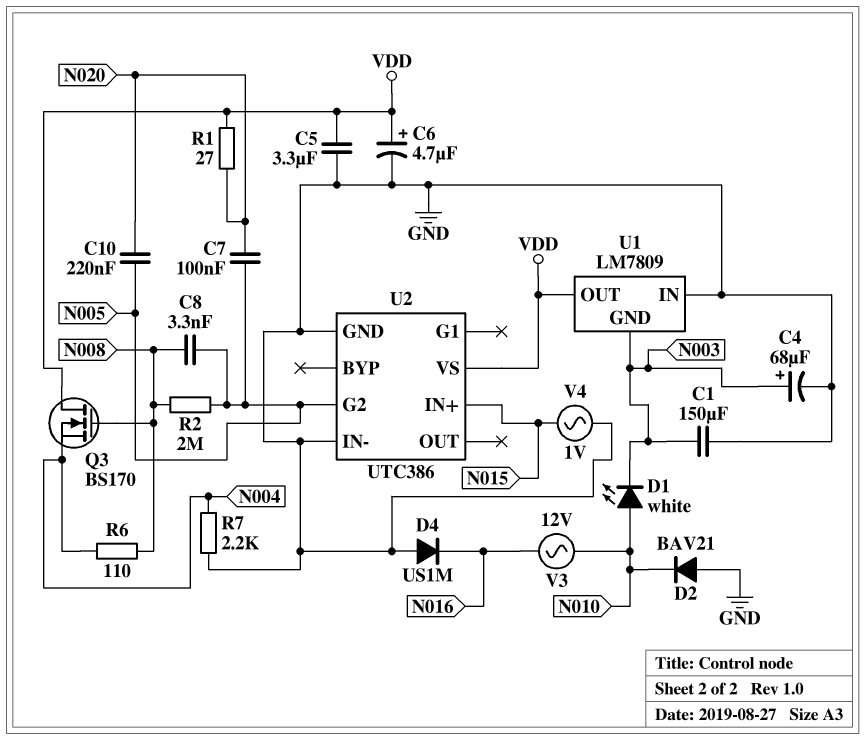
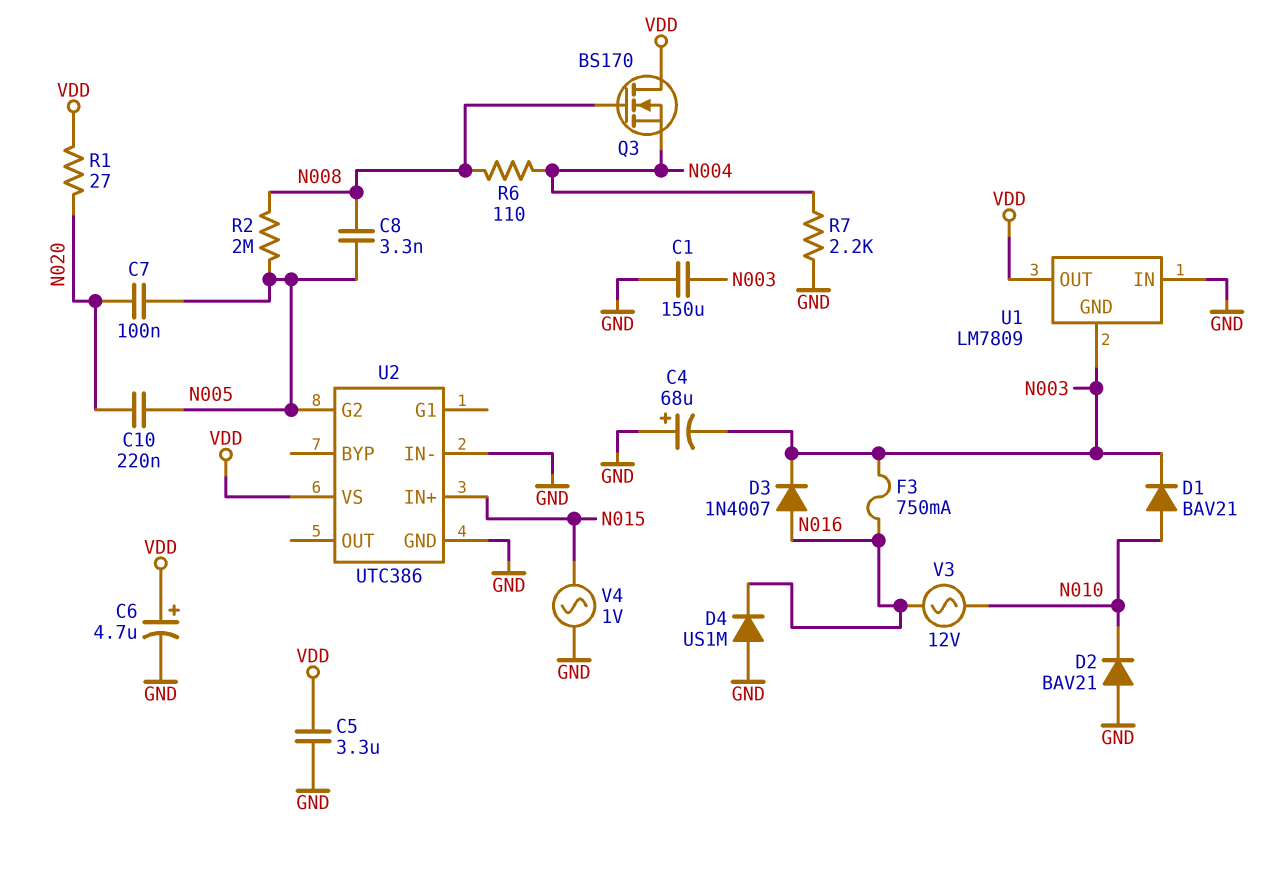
C4: 68uF (plus N003, minus GND) -> 68uF (plus GND, minus N003)
D1: LED white (A N010, K N003) -> diode BAV21 (A N010, K N003)
D3: none -> diode 1N4007 (A N016, K N003)
F3: none -> 750mA (N003, N016)

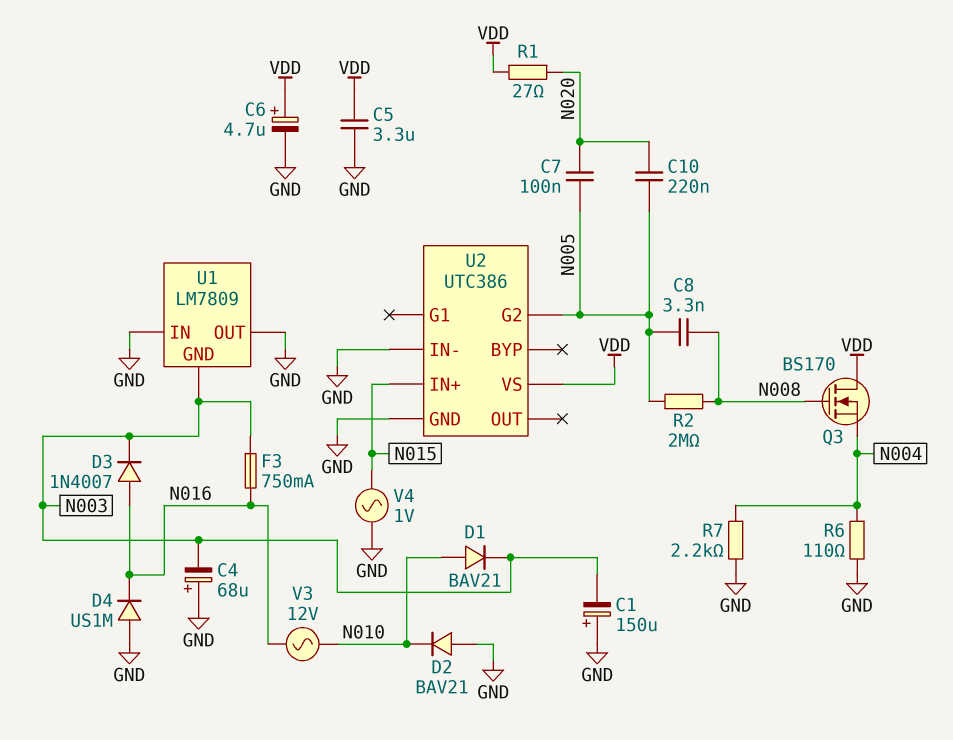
C1: 150uF (GND, N003) -> 150uF (plus GND, minus N003)
R6: 110 (N004, N008) -> 110 (GND, N004)
U1 pin OUT: VDD -> GND

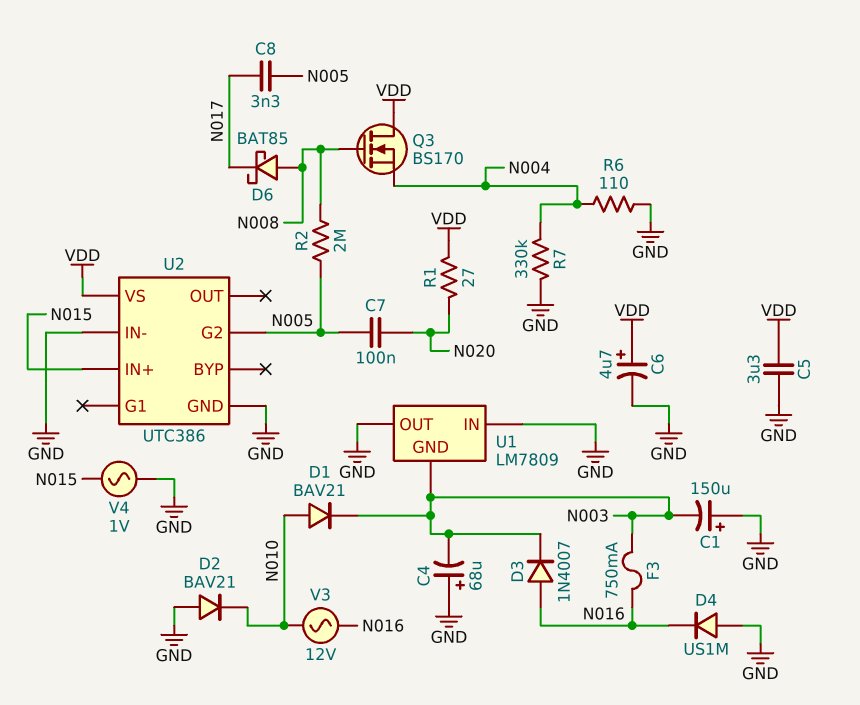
C8: 3.3nF (N005, N008) -> 3.3nF (N005, N017)
C10: 220nF (N005, N020) -> none
D6: none -> schottky BAT85 (A N008, K N017)
R7: 2.2k (GND, N004) -> 330k (GND, N004)

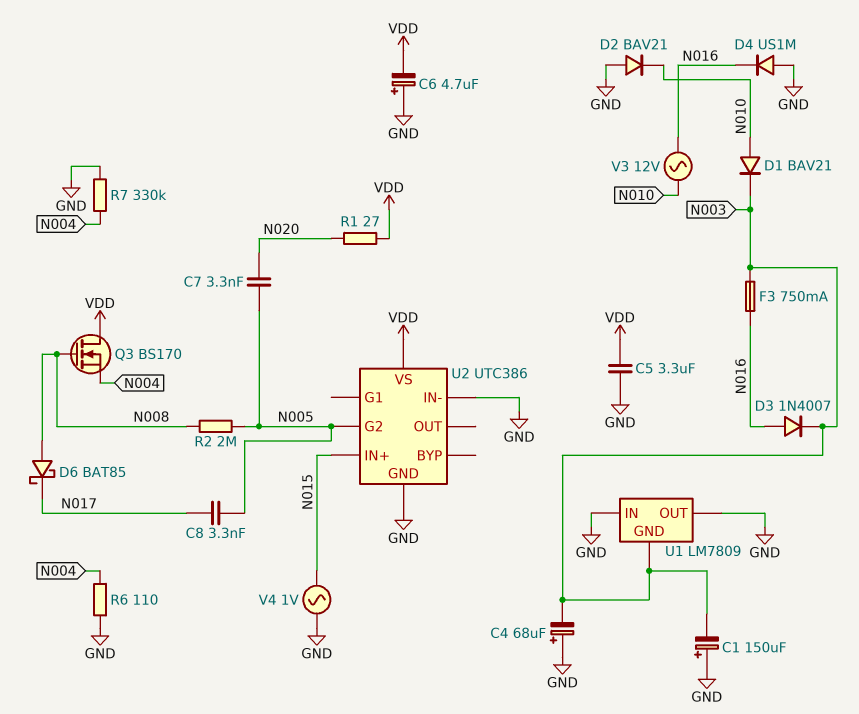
C6: 4.7uF (plus VDD, minus GND) -> 4.7uF (plus GND, minus VDD)
C7: 100nF (N005, N020) -> 3.3nF (N005, N020)

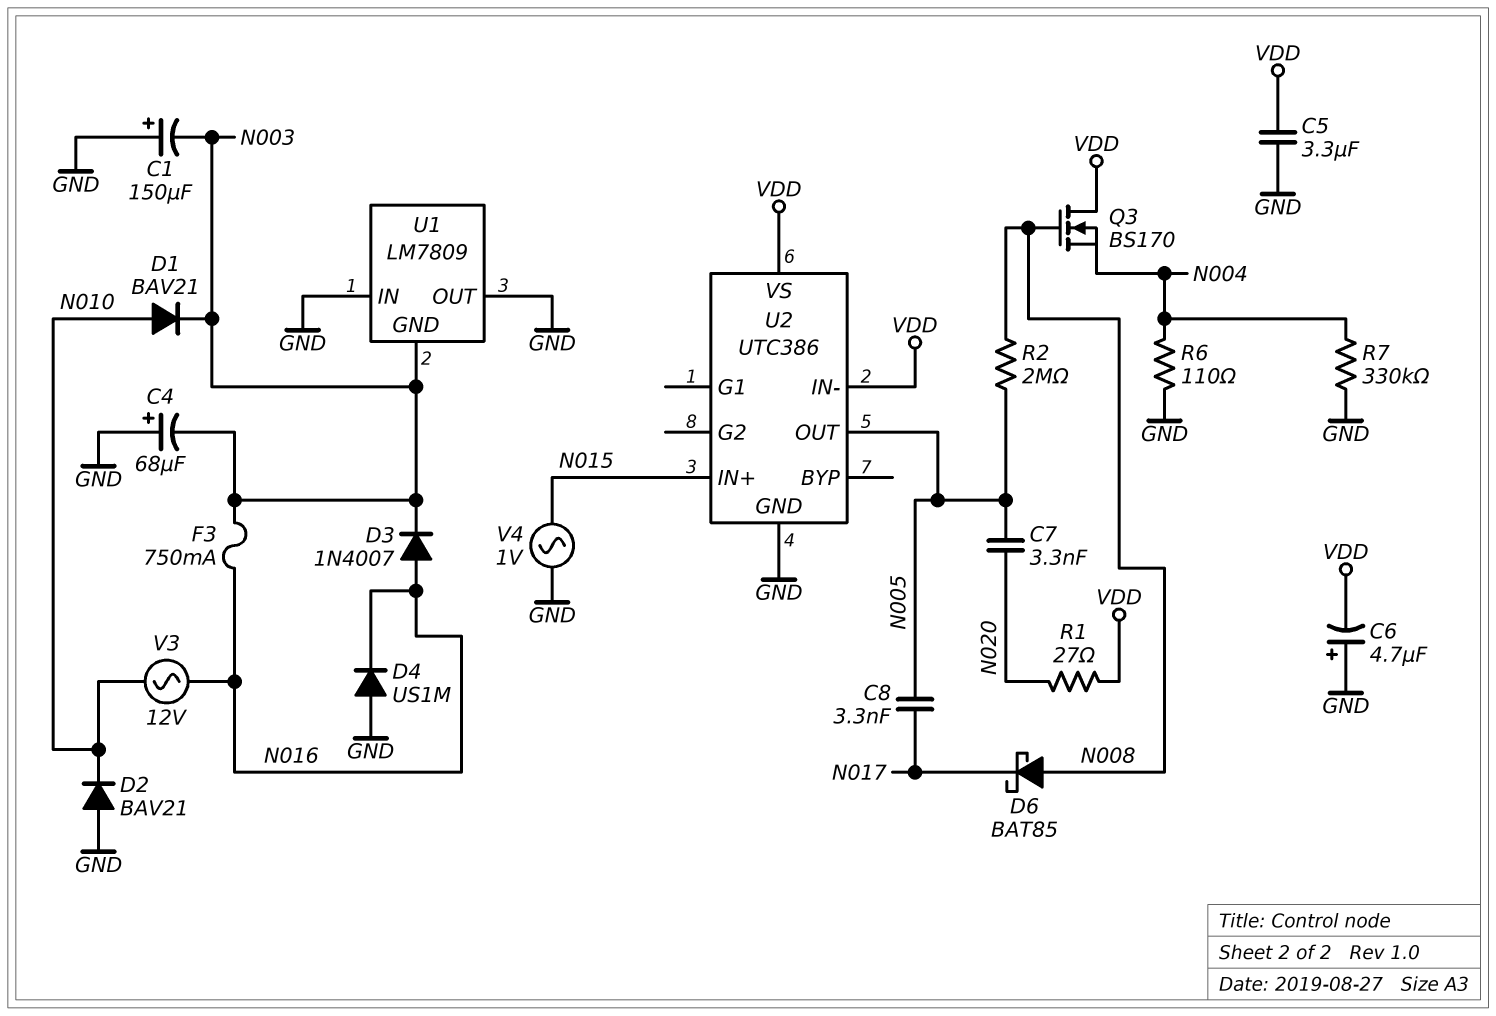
U2 pin G2: N005 -> none
U2 pin IN-: GND -> VDD
U2 pin OUT: none -> N005

